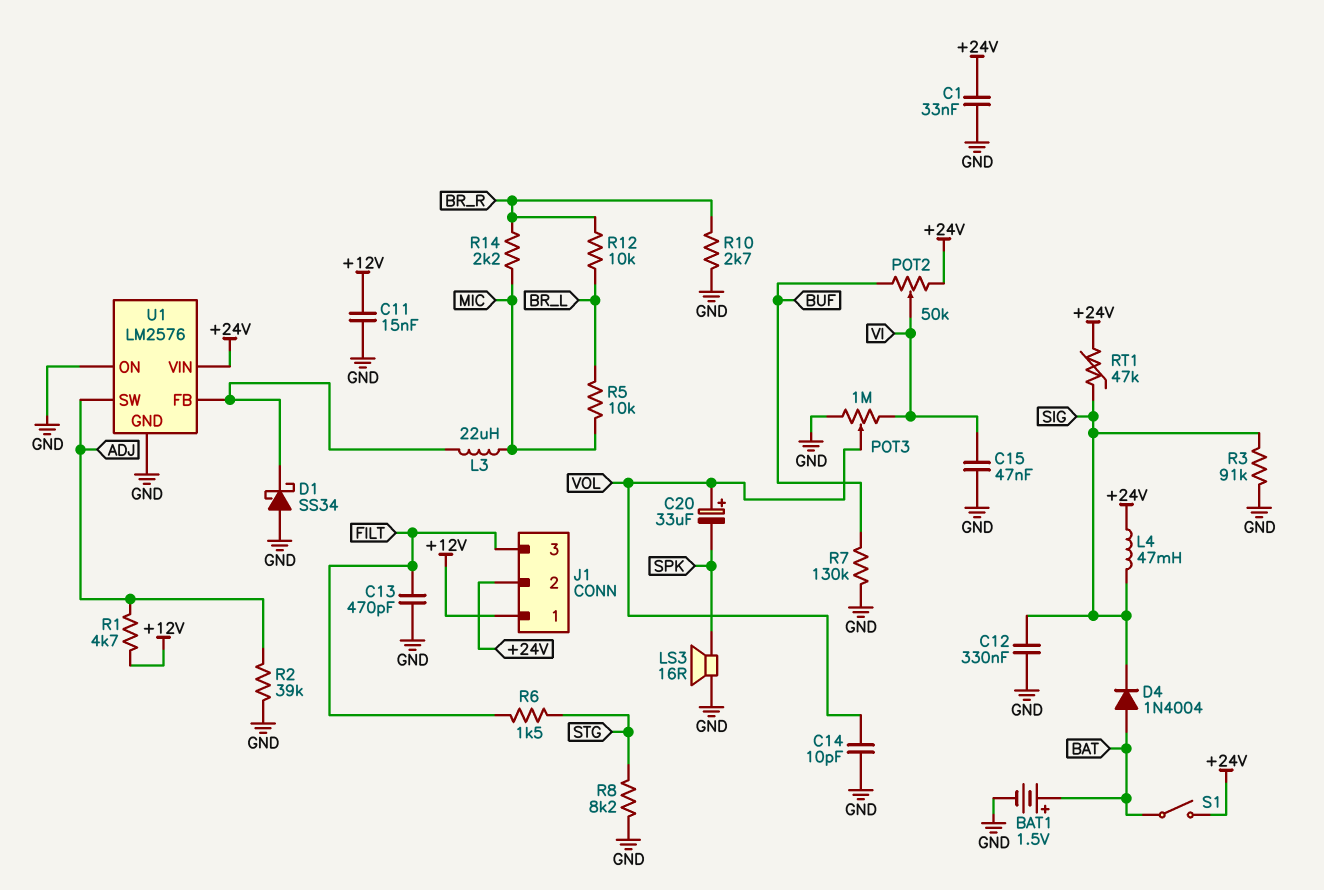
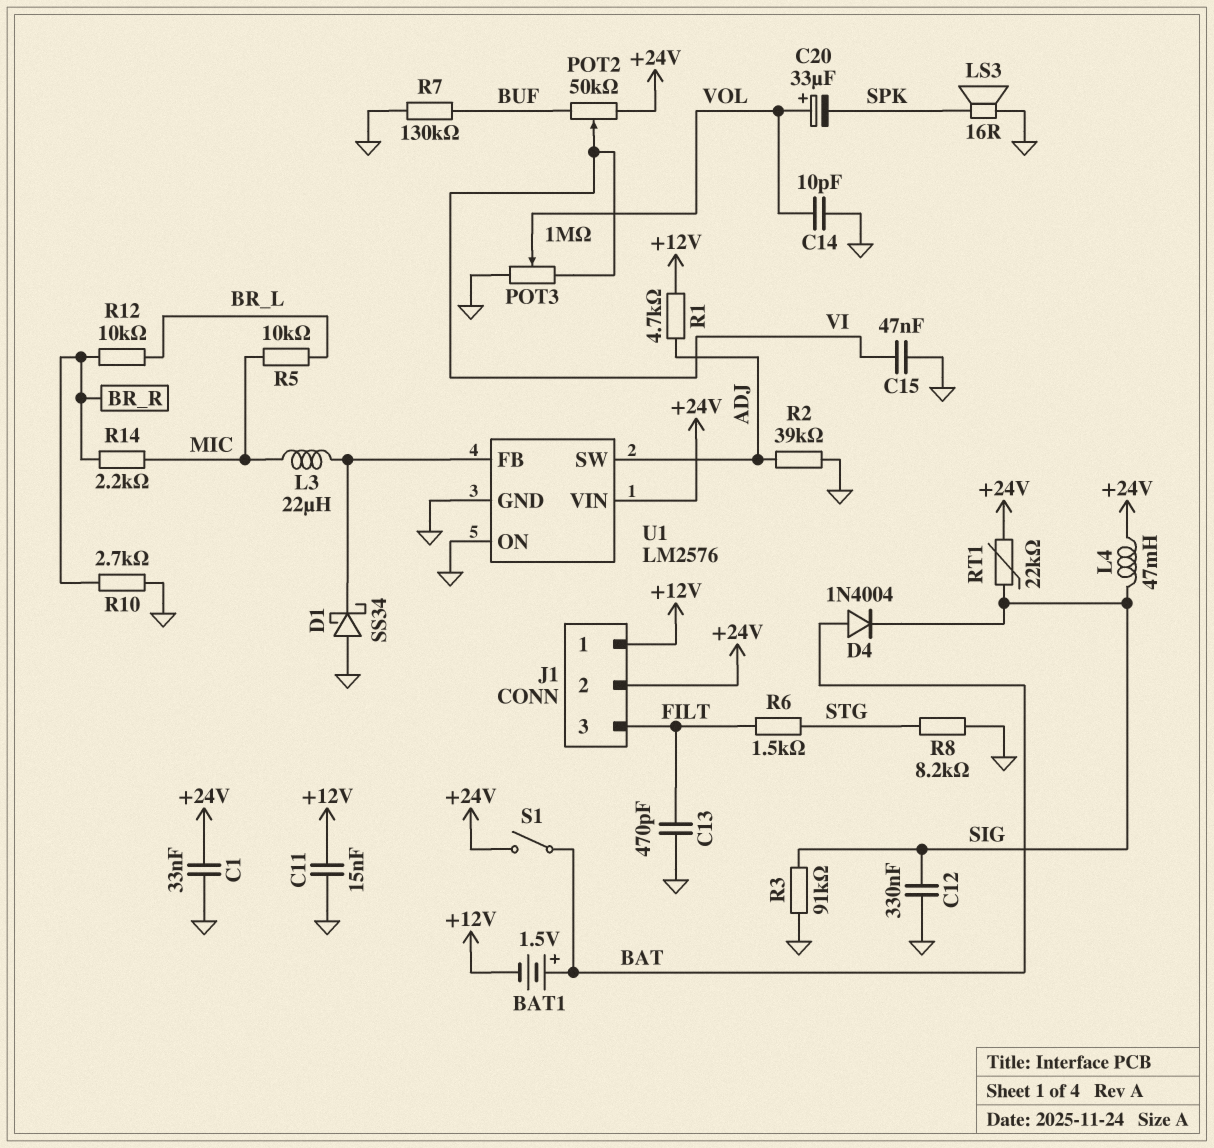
BAT1: 1.5V (plus BAT, minus GND) -> 1.5V (plus BAT, minus +12V)
RT1: 47k (+24V, SIG) -> 22k (+24V, SIG)

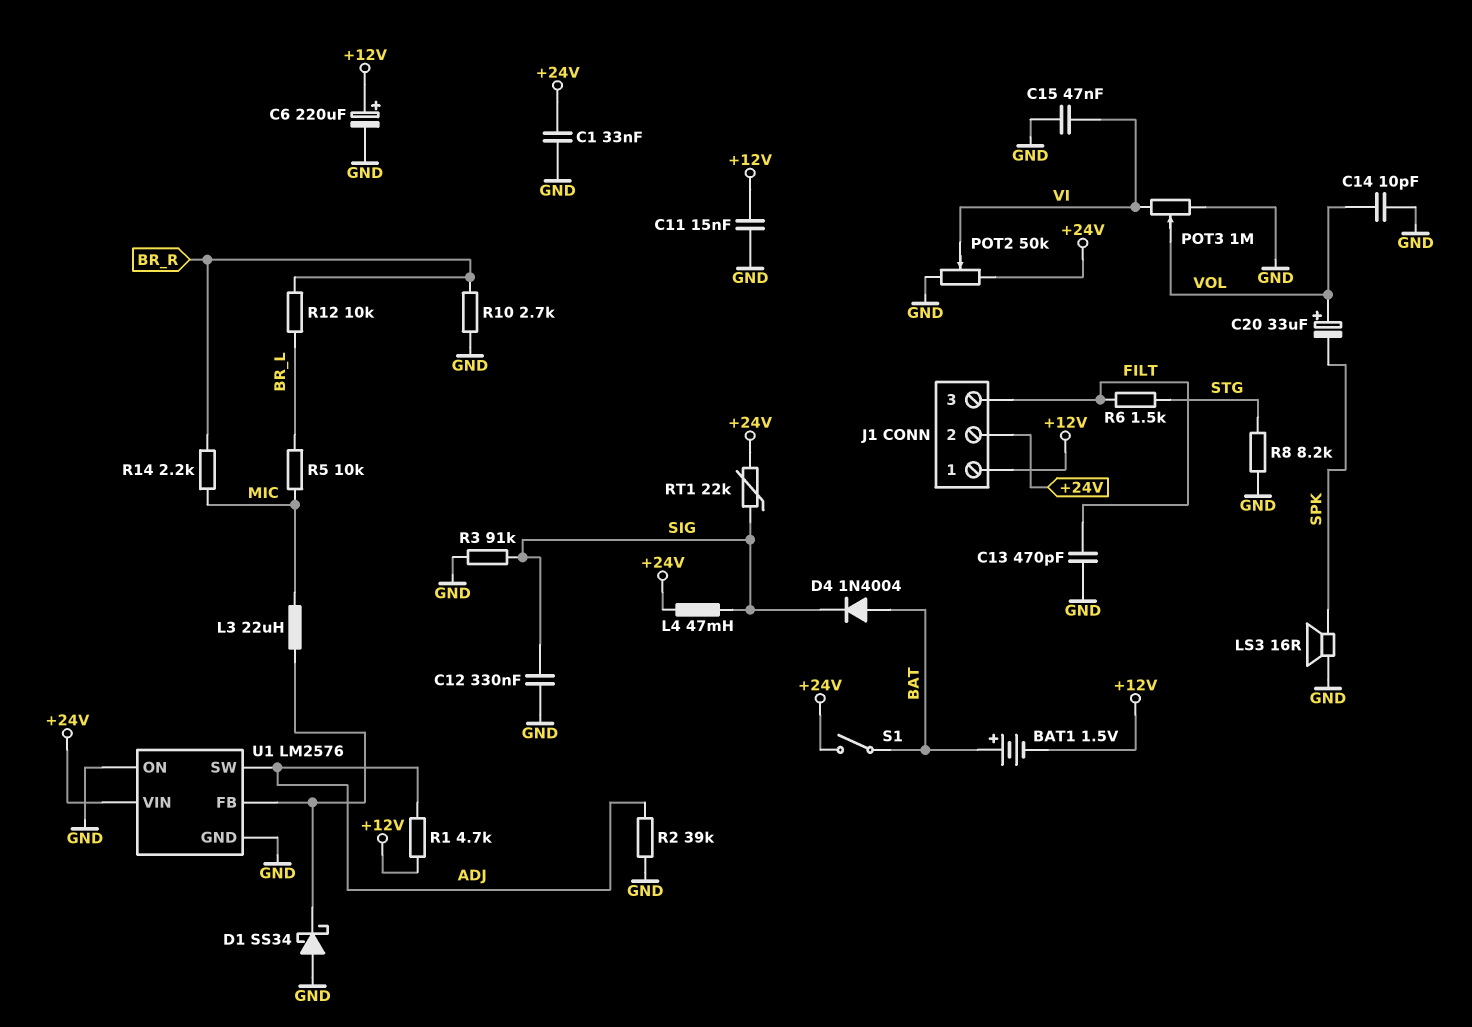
C6: none -> 220uF (plus +12V, minus GND)
POT2: 50k (+24V, BUF, wiper VI) -> 50k (+24V, GND, wiper VI)
R7: 130k (BUF, GND) -> none

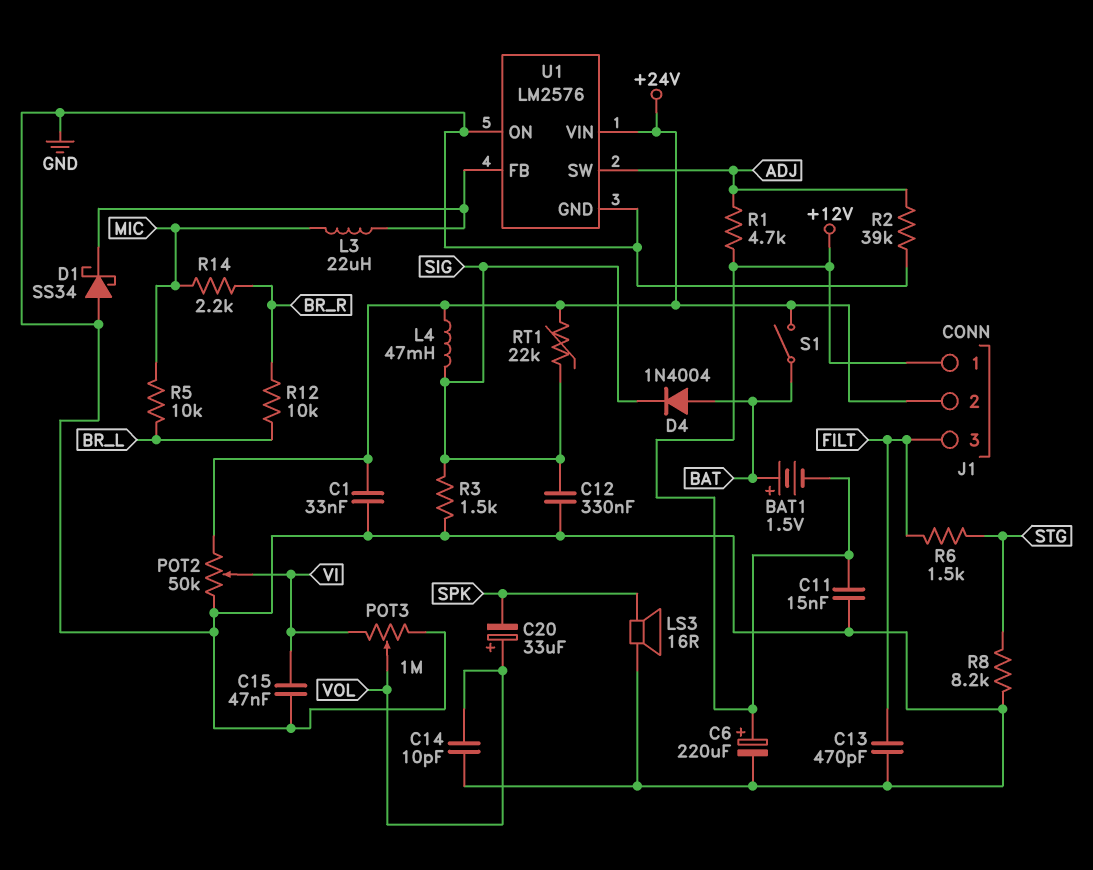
R3: 91k (GND, SIG) -> 1.5k (GND, SIG)
R10: 2.7k (BR_R, GND) -> none

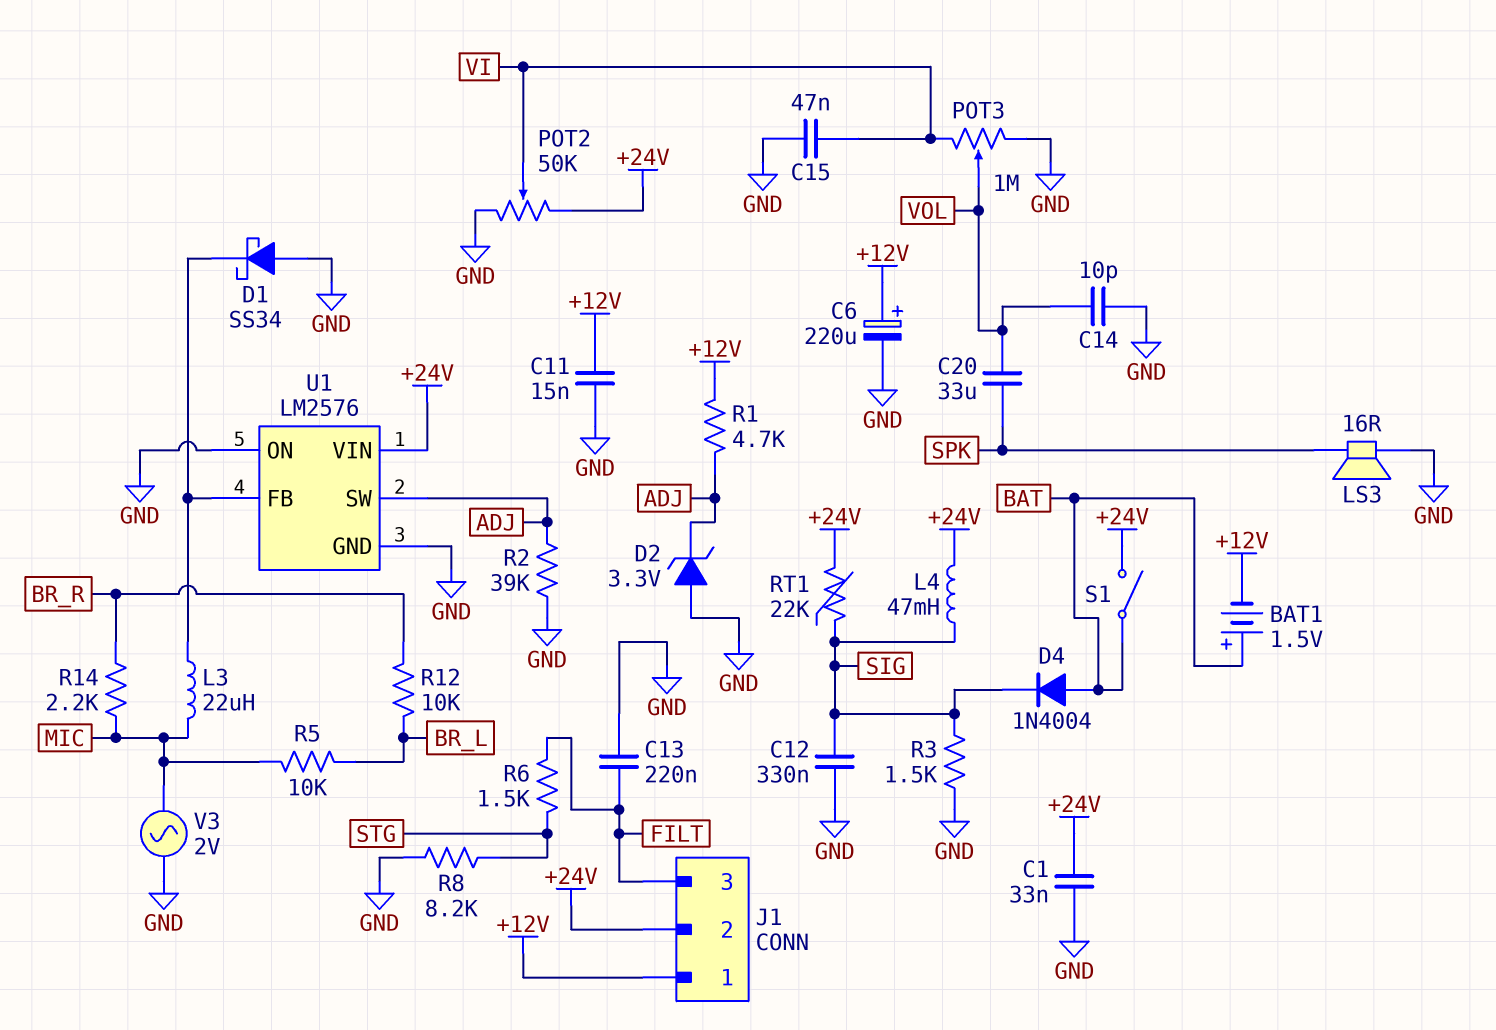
C13: 470pF (FILT, GND) -> 220nF (FILT, GND)
C20: 33uF (plus VOL, minus SPK) -> 33uF (SPK, VOL)
D2: none -> zener 3.3V (A GND, K ADJ)
V3: none -> AC 2V (GND, MIC)

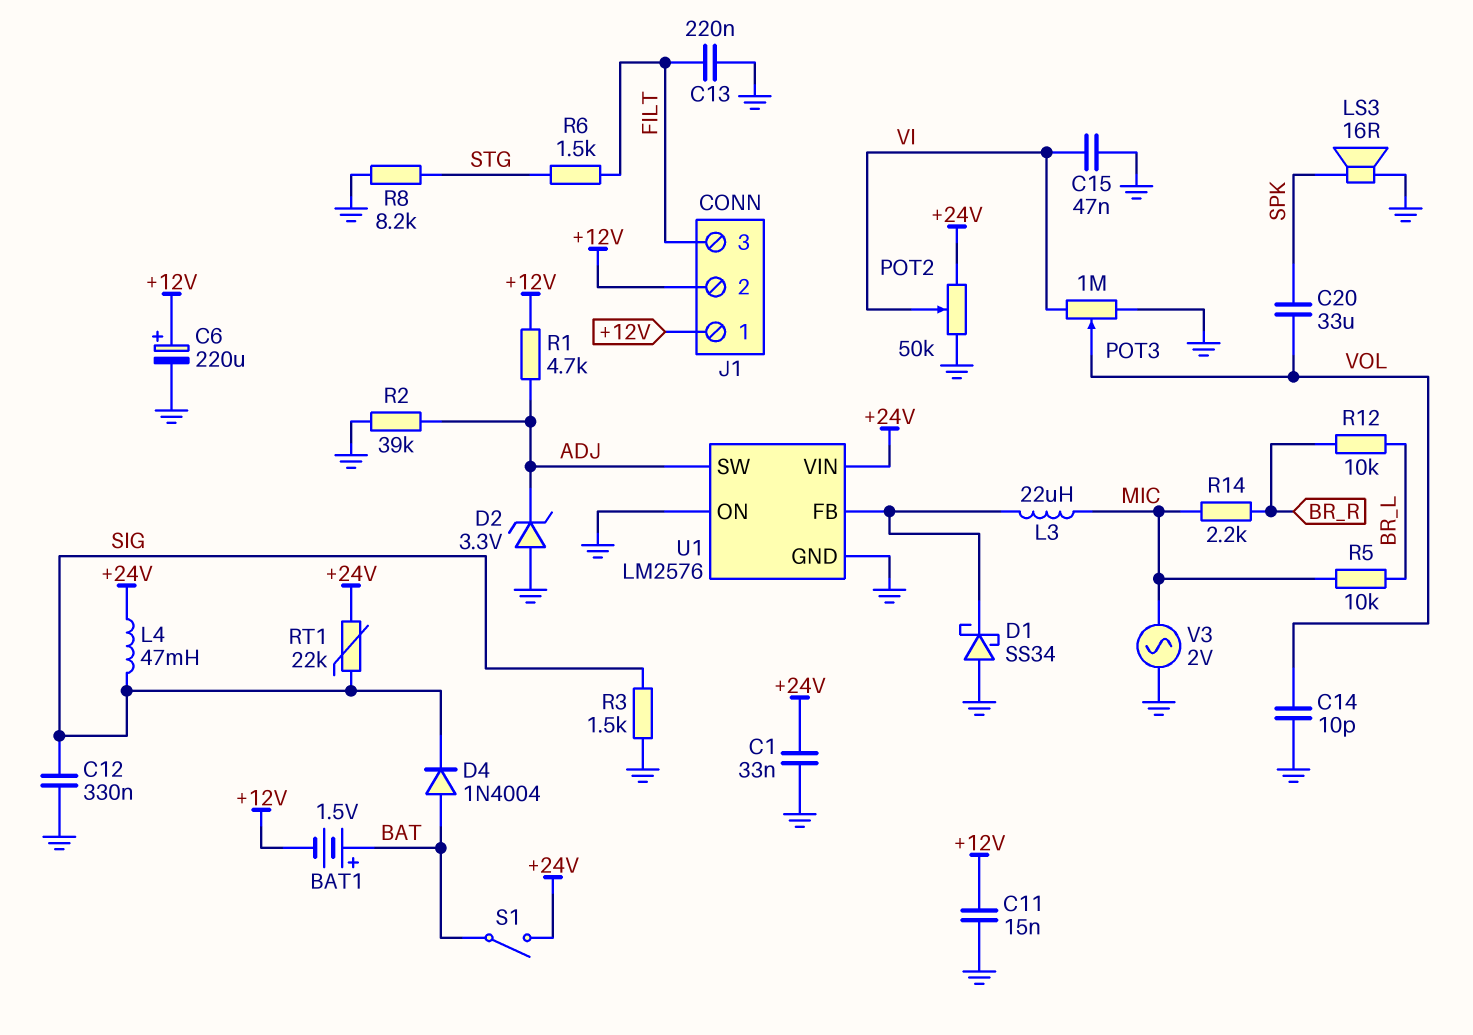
J1 pin 2: +24V -> +12V

